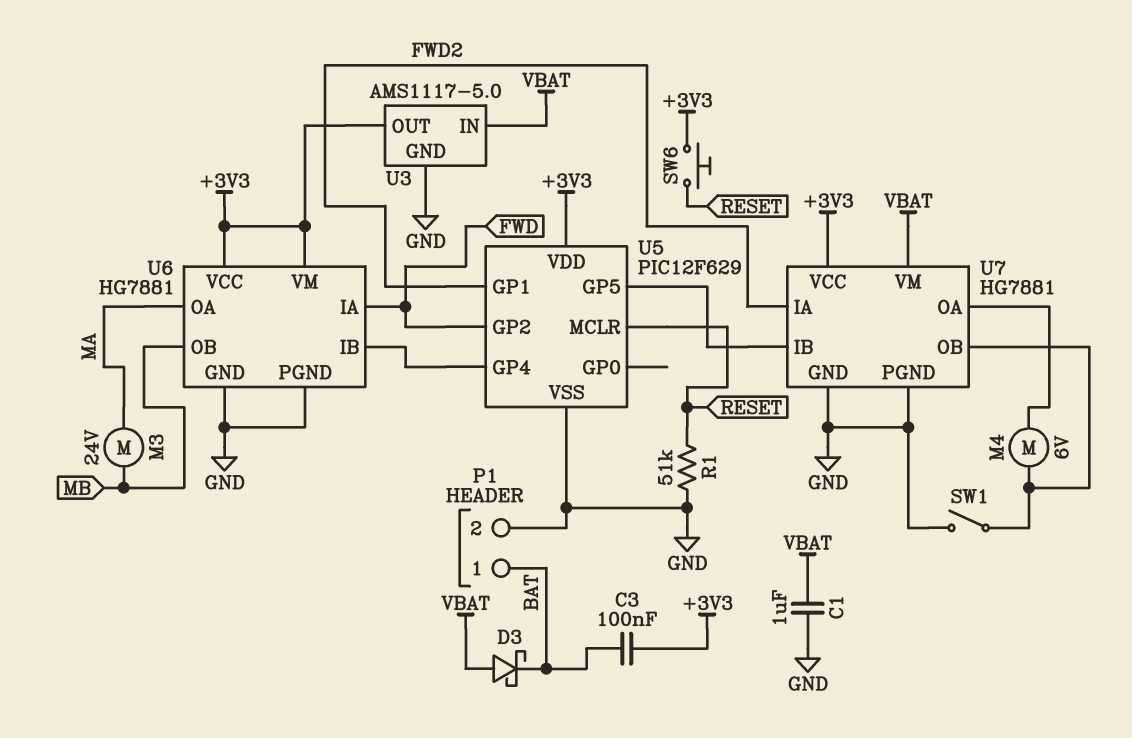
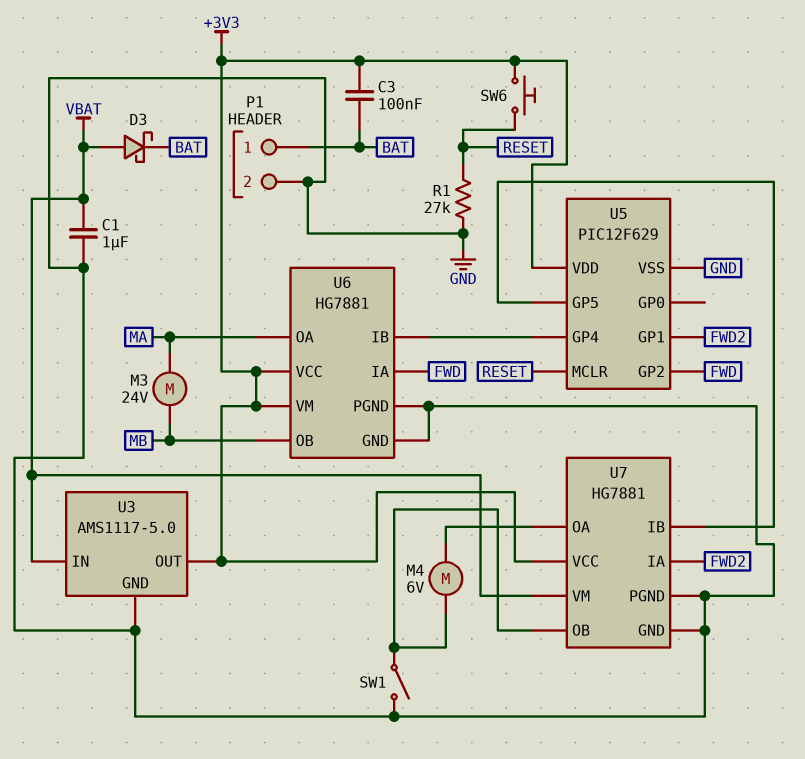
R1: 51k (GND, RESET) -> 27k (GND, RESET)

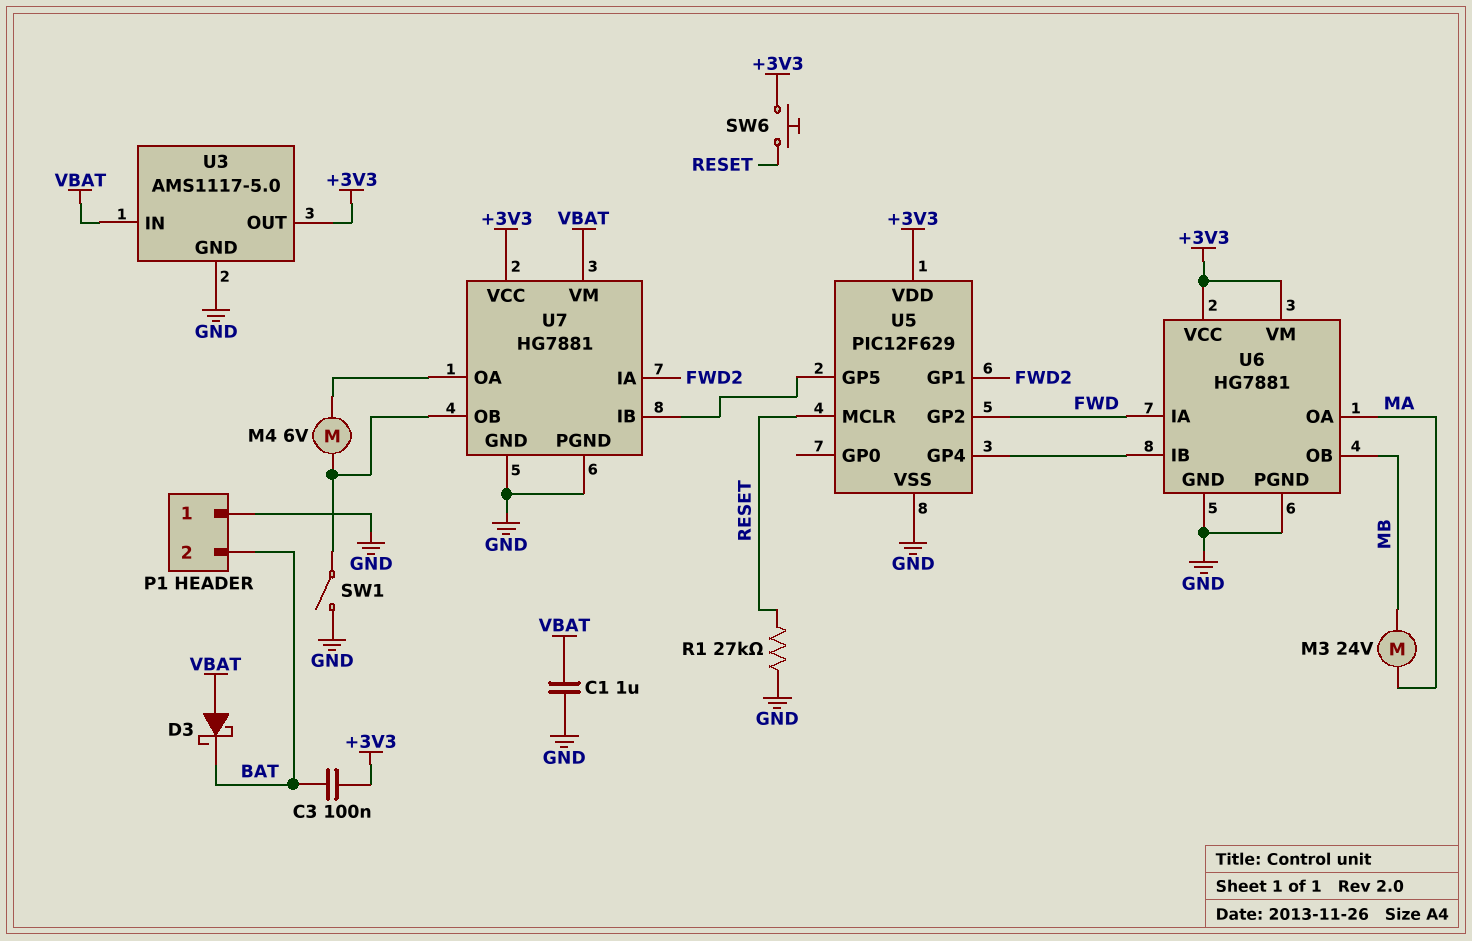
P1 pin 1: BAT -> GND
P1 pin 2: GND -> BAT

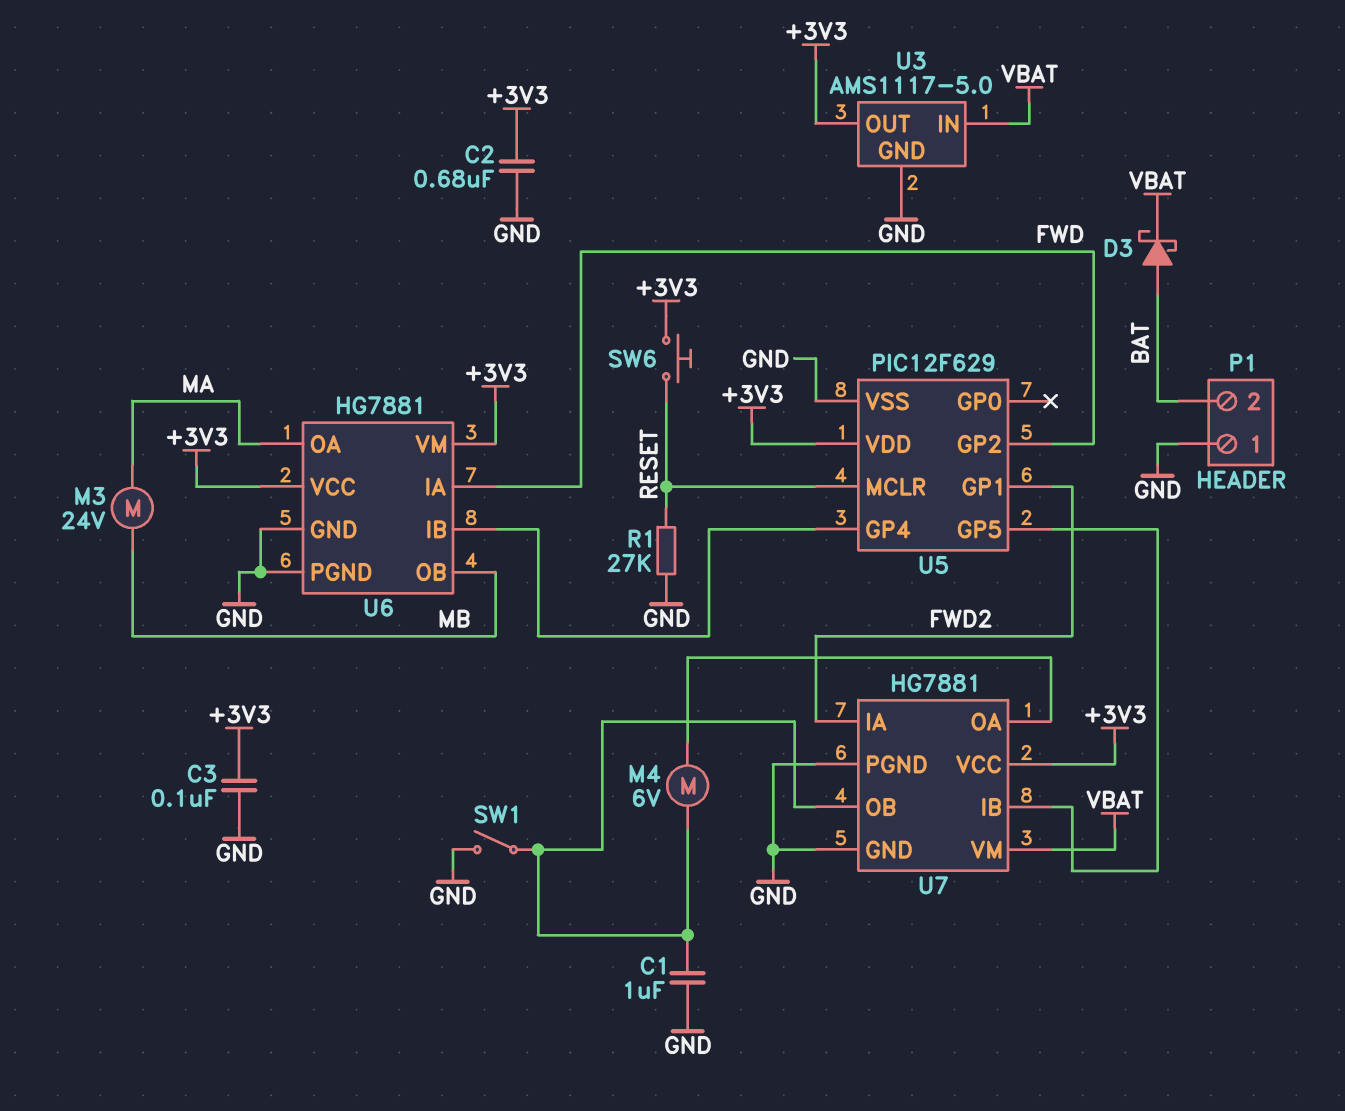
C1: 1uF (GND, VBAT) -> 1uF (GND, U7/OB)
C2: none -> 680nF (+3V3, GND)
C3: 100nF (+3V3, BAT) -> 100nF (+3V3, GND)
D3: schottky (A VBAT, K BAT) -> schottky (A BAT, K VBAT)

